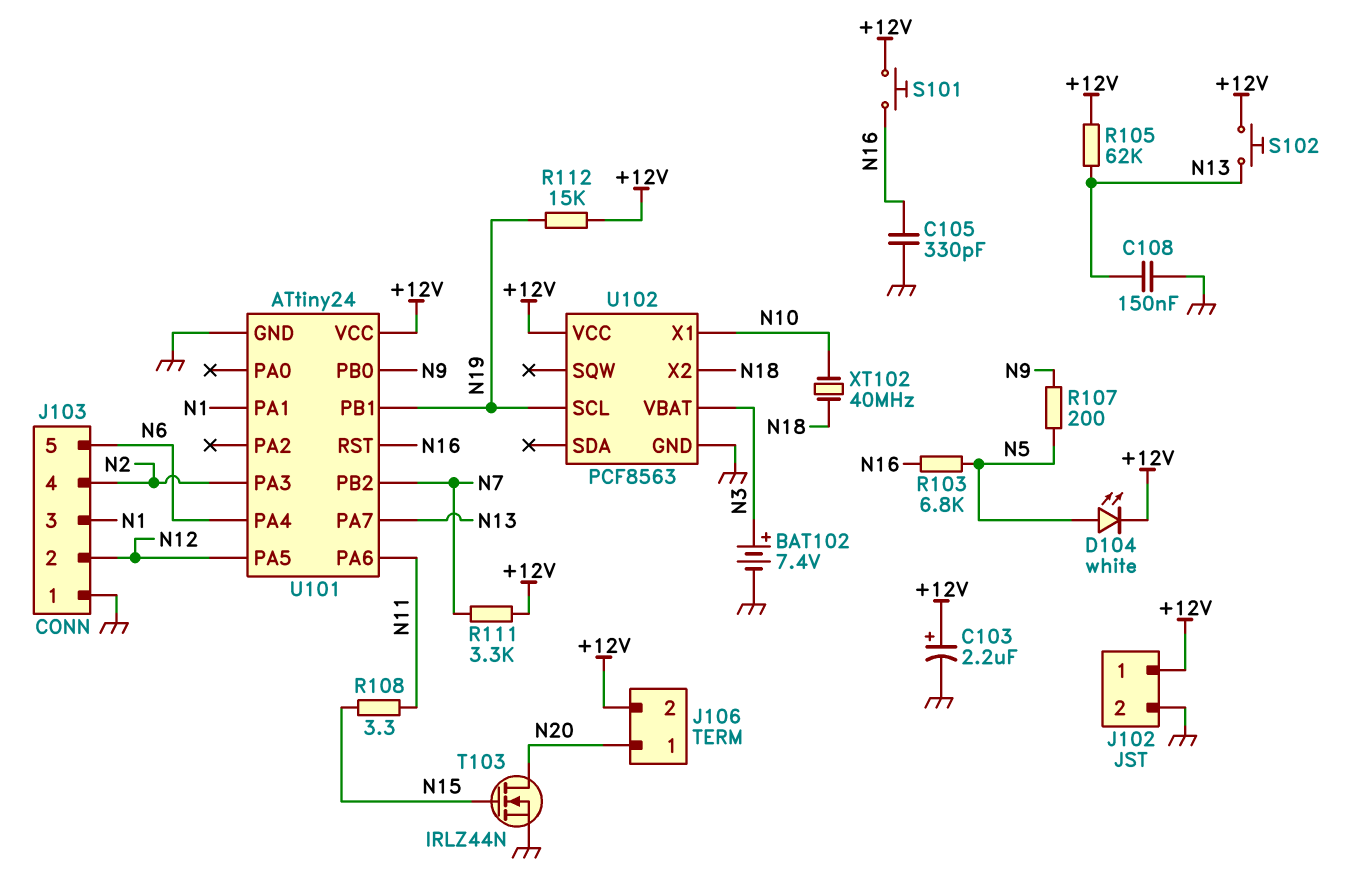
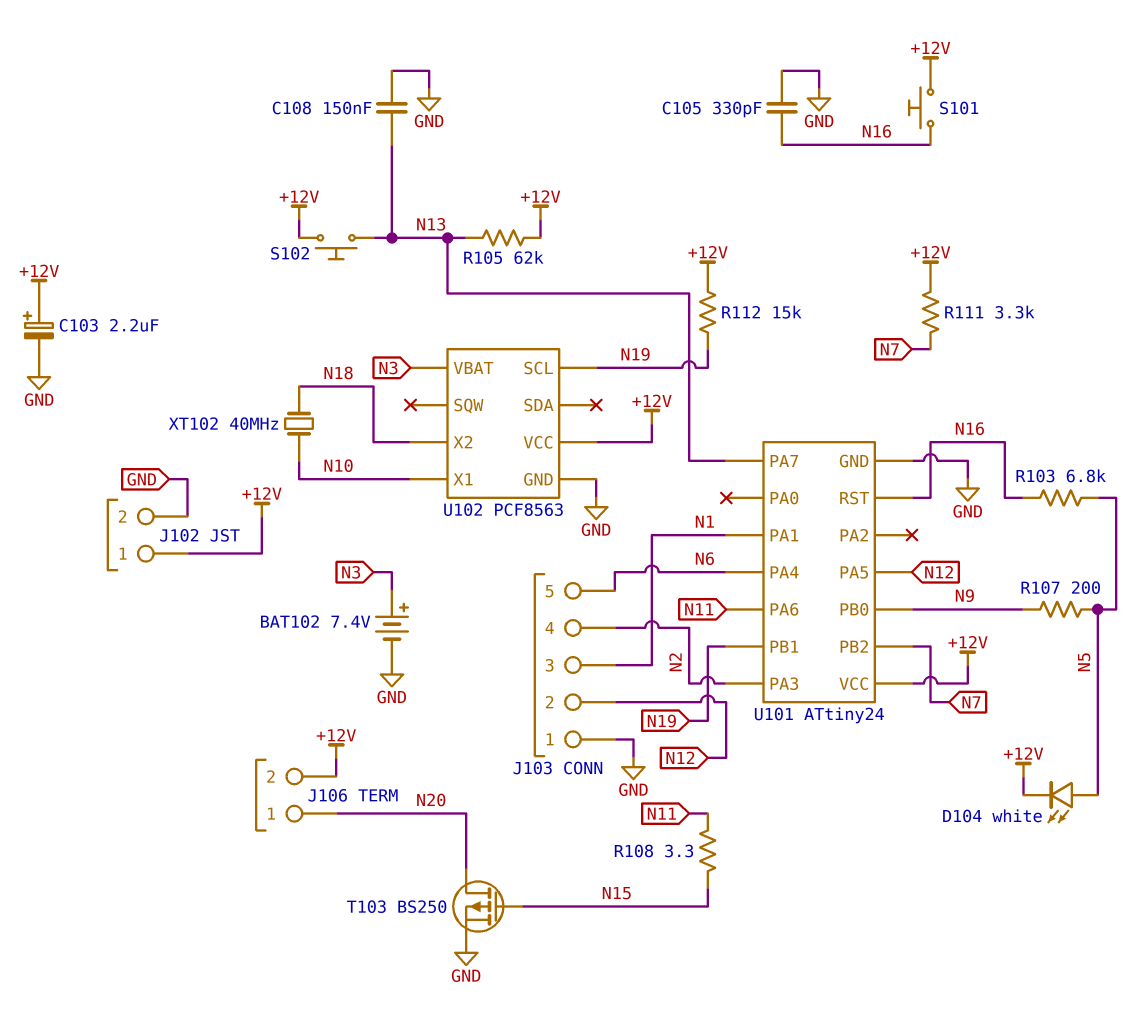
T103: NMOS IRLZ44N (G N15, D N20, S GND) -> PMOS BS250 (G N15, D N20, S GND)

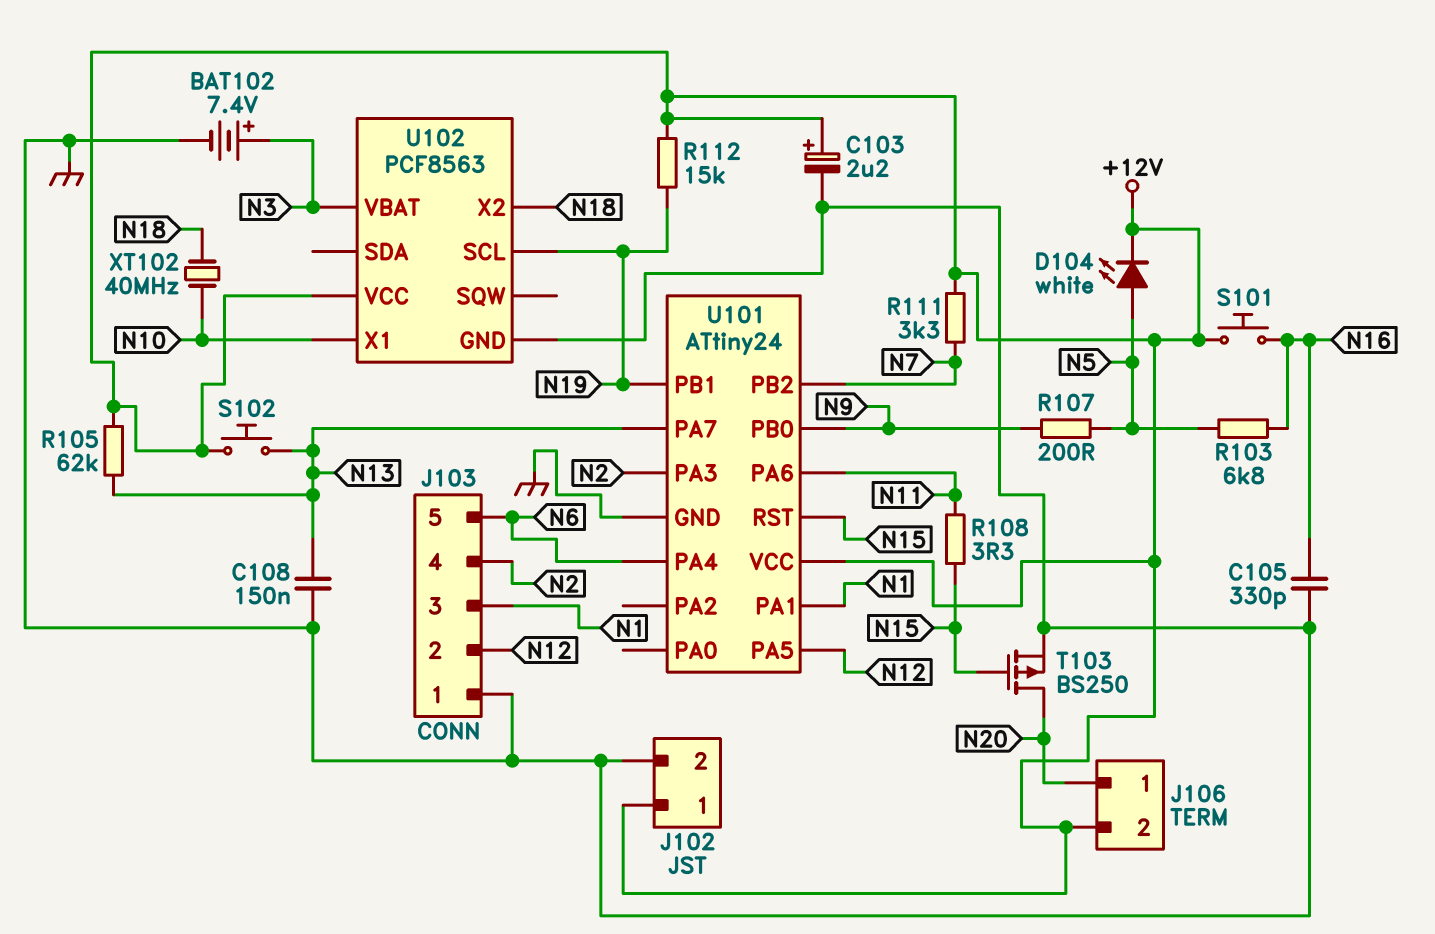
U101 pin RST: N16 -> N15

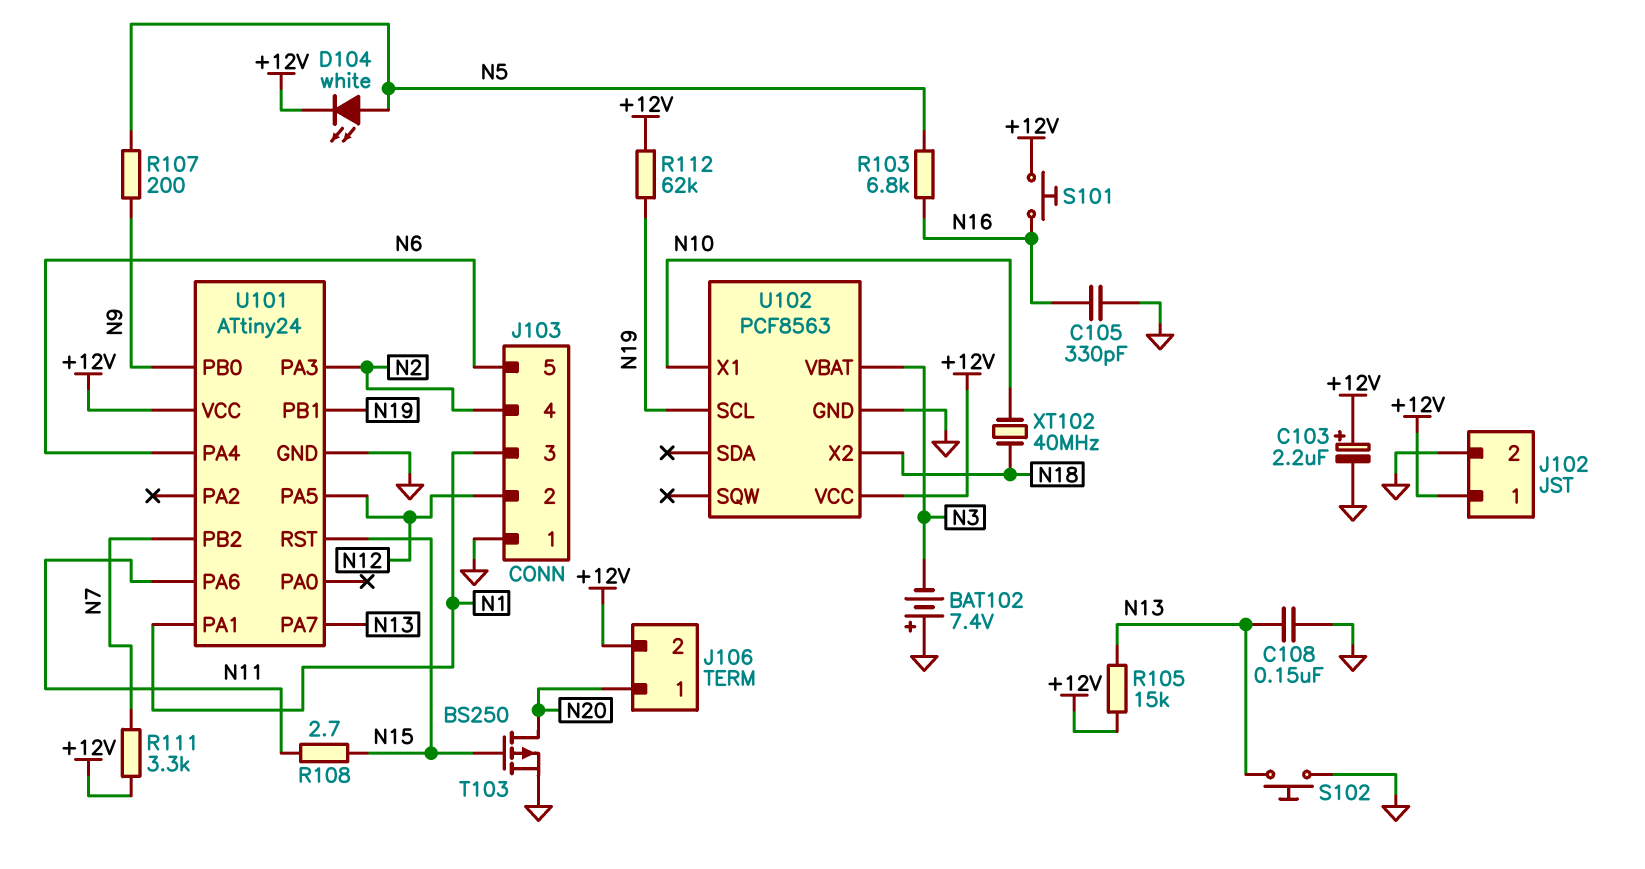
BAT102: 7.4V (plus N3, minus GND) -> 7.4V (plus GND, minus N3)
R105: 62k (+12V, N13) -> 15k (+12V, N13)
R108: 3.3 (N11, N15) -> 2.7 (N11, N15)
R112: 15k (+12V, N19) -> 62k (+12V, N19)
S102: button (+12V, N13) -> button (GND, N13)

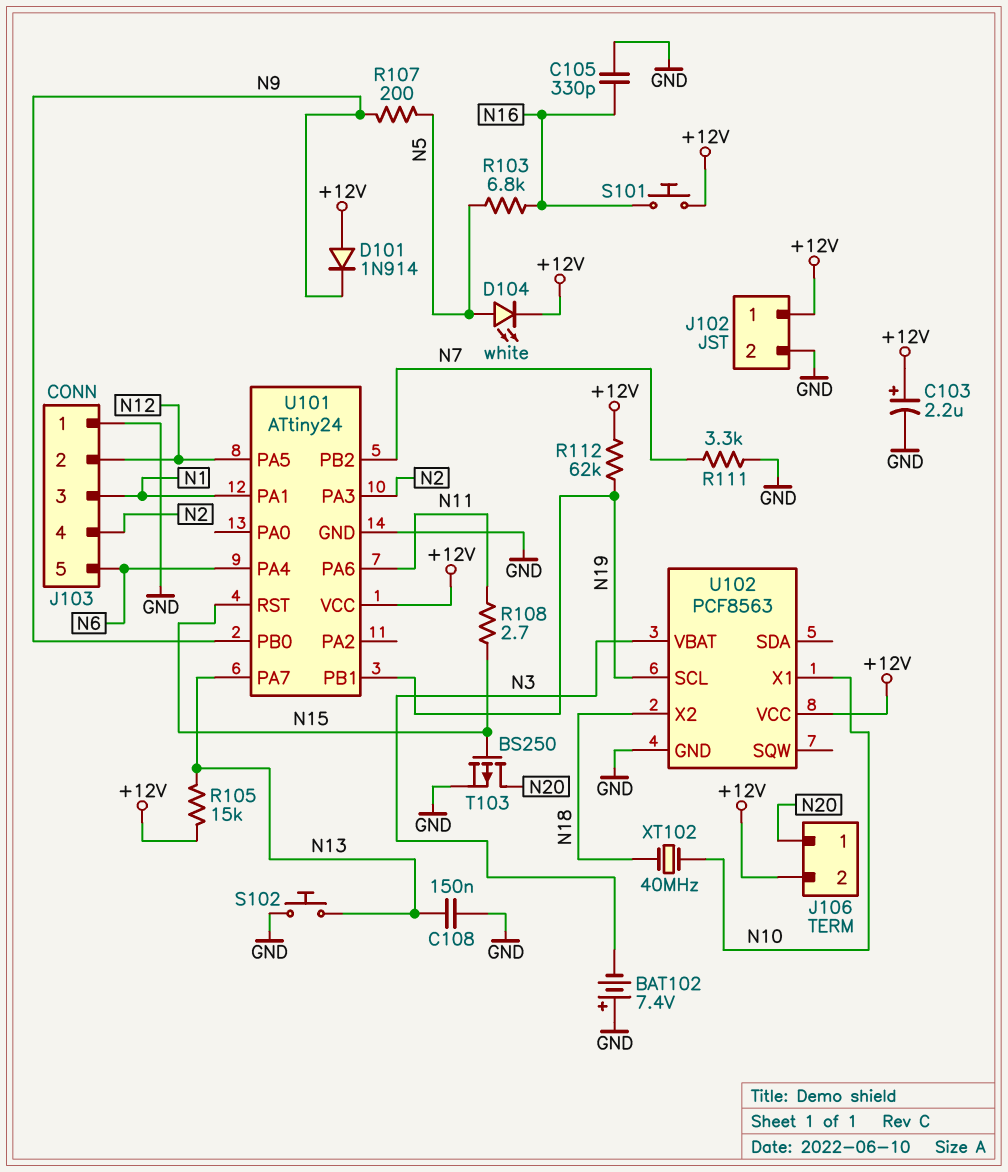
D101: none -> diode 1N914 (A +12V, K N9)
R111: 3.3k (+12V, N7) -> 3.3k (GND, N7)

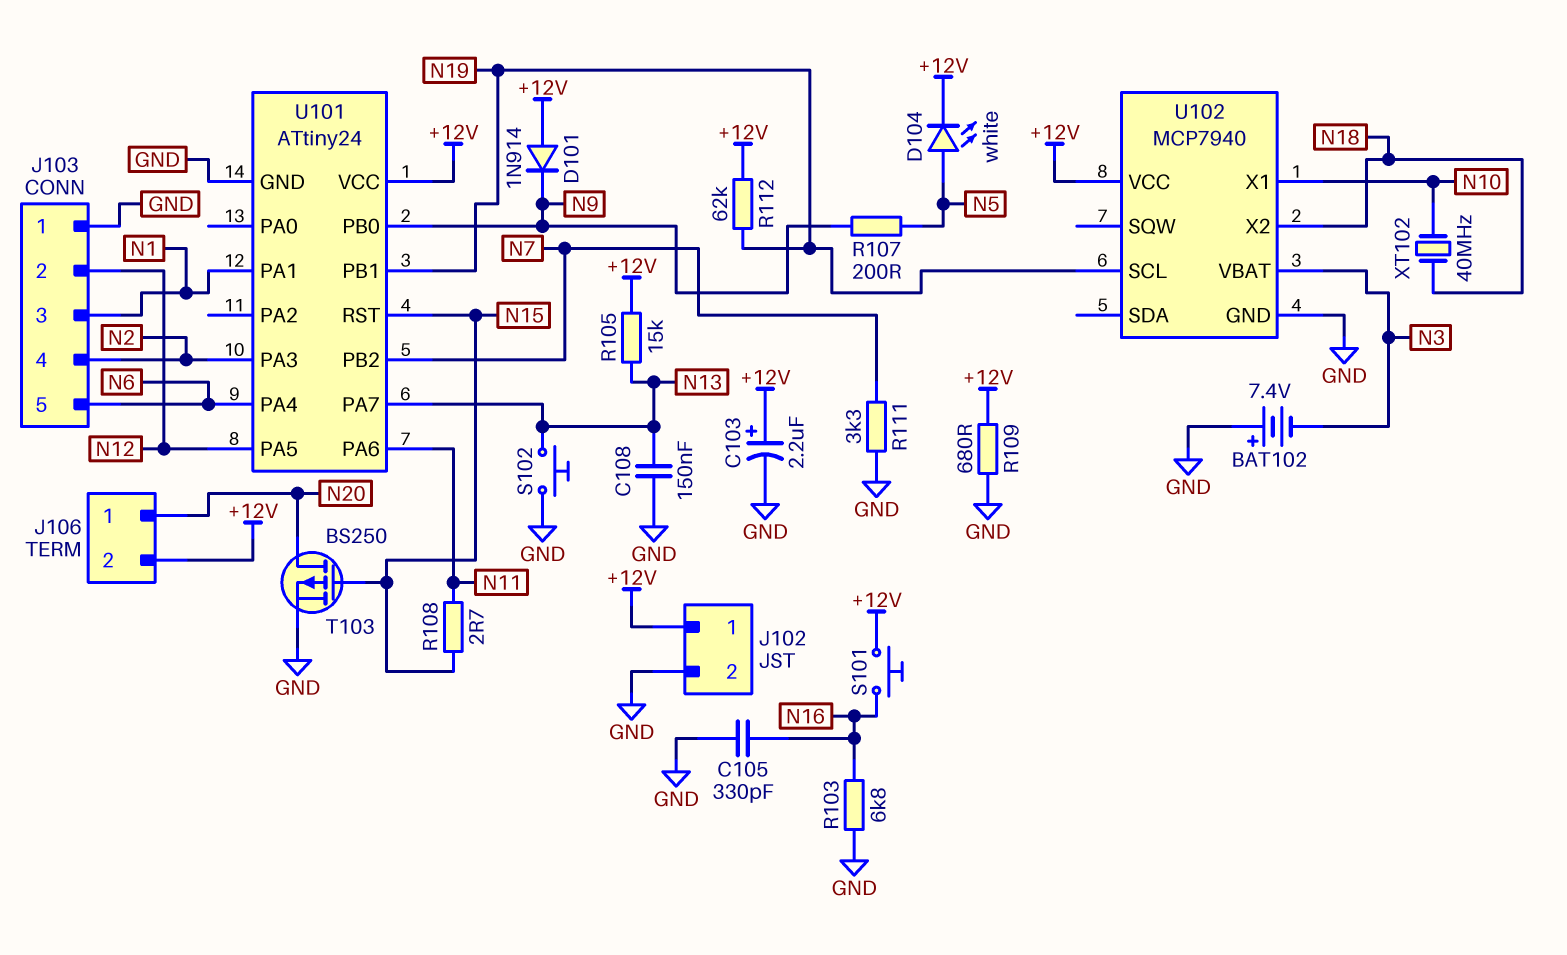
R103: 6.8k (N5, N16) -> 6.8k (GND, N16)
R109: none -> 680 (+12V, GND)
U102: PCF8563 -> MCP7940

